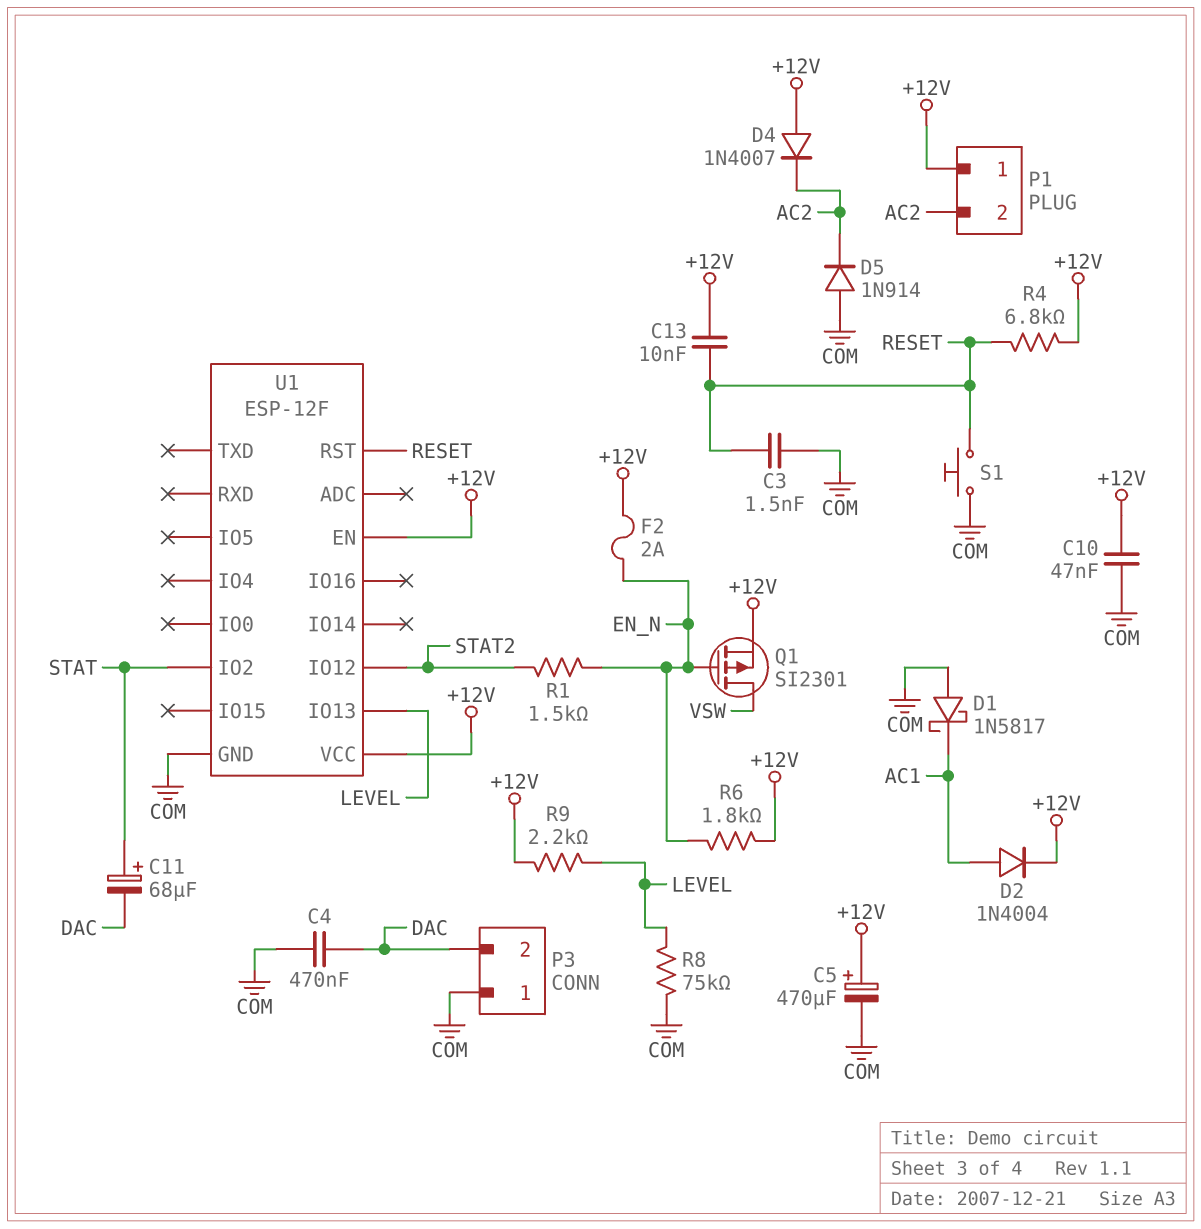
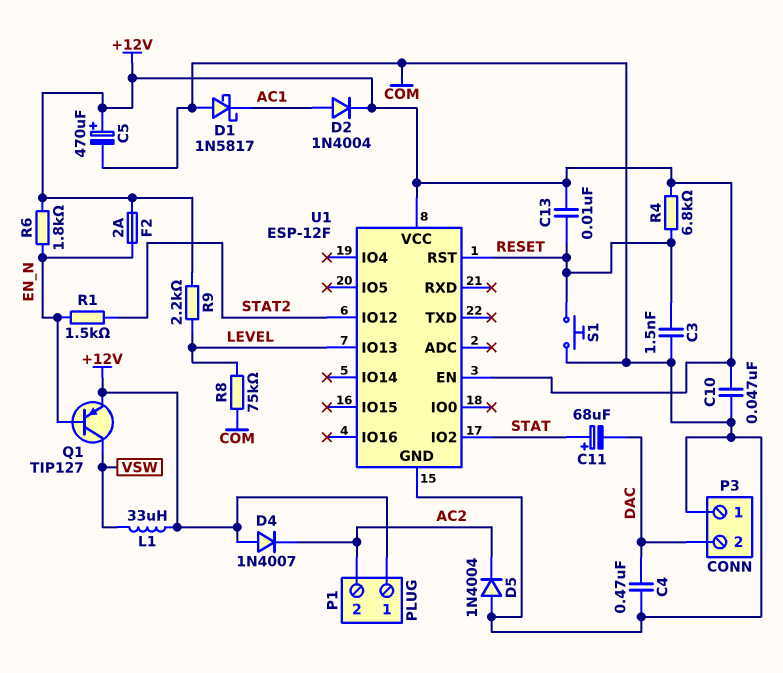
D5: diode 1N914 (A COM, K AC2) -> diode 1N4004 (A COM, K AC2)
L1: none -> 33uH (+12V, VSW)
Q1: PMOS SI2301 (G EN_N, D VSW, S +12V) -> PNP TIP127 (B EN_N, C VSW, E +12V)

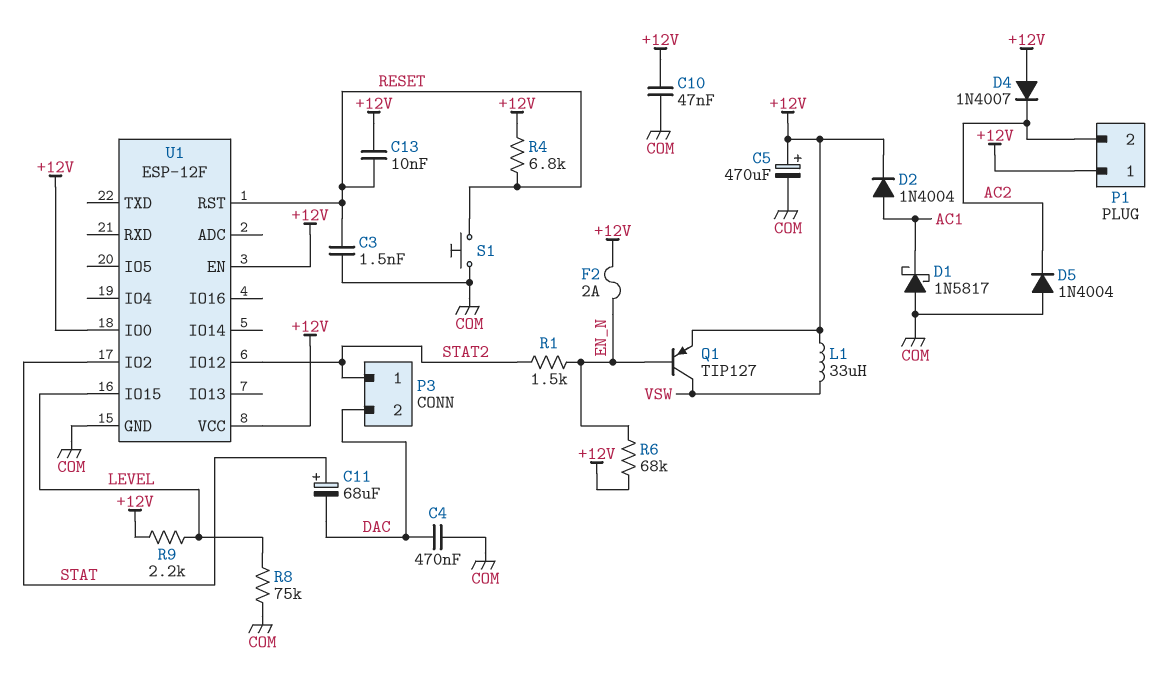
P3 pin 1: COM -> STAT2
R6: 1.8k (+12V, EN_N) -> 68k (+12V, EN_N)
U1 pin IO0: none -> +12V
U1 pin IO13: LEVEL -> none
U1 pin IO15: none -> LEVEL

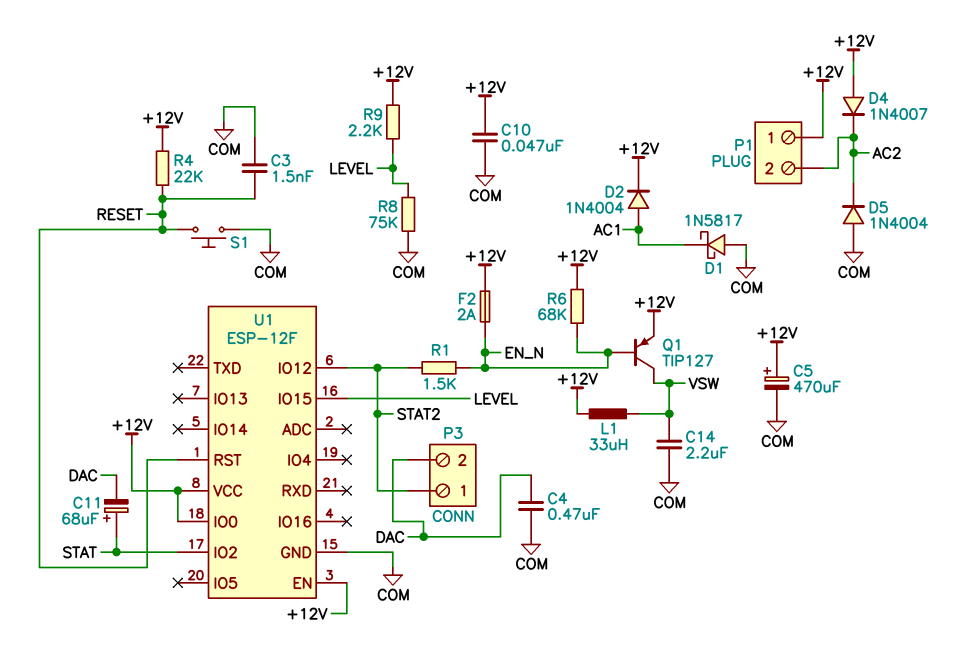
C13: 10nF (+12V, RESET) -> none
C14: none -> 2.2uF (COM, VSW)
R4: 6.8k (+12V, RESET) -> 22k (+12V, RESET)

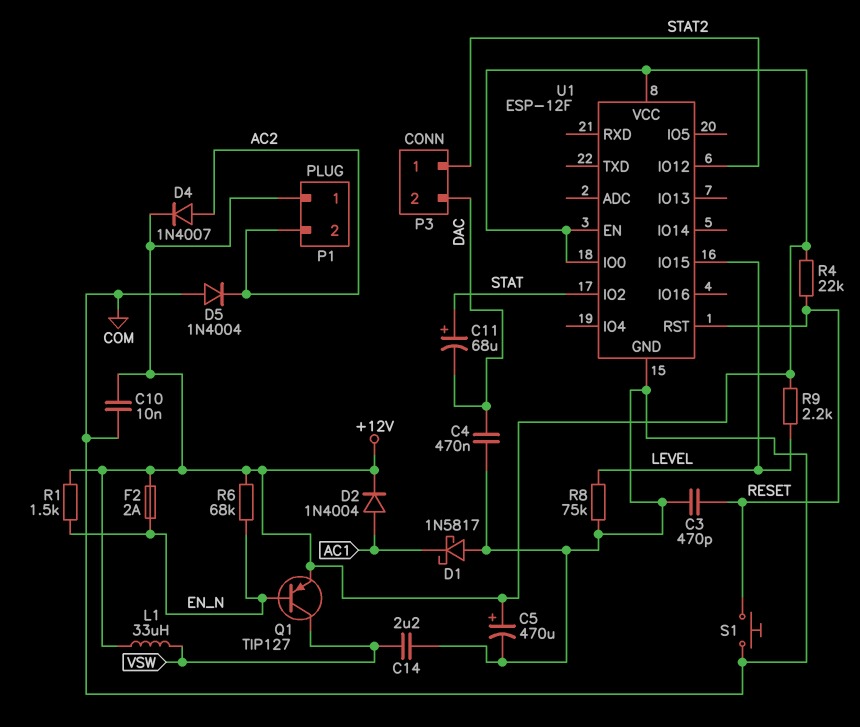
C3: 1.5nF (COM, RESET) -> 470pF (COM, RESET)
C10: 47nF (+12V, COM) -> 10nF (+12V, COM)
D4: diode 1N4007 (A +12V, K AC2) -> diode 1N4007 (A AC2, K +12V)
R1: 1.5k (EN_N, STAT2) -> 1.5k (+12V, EN_N)

